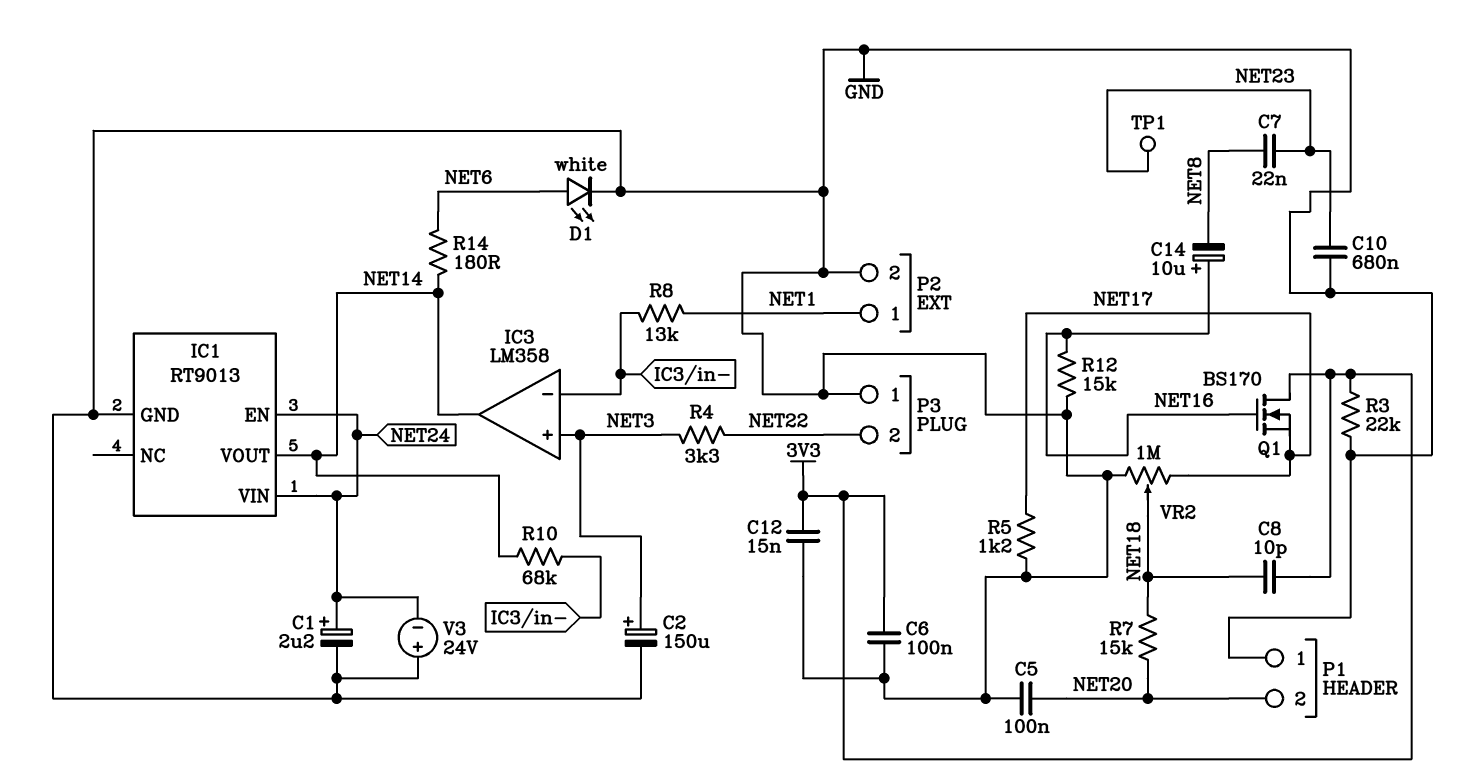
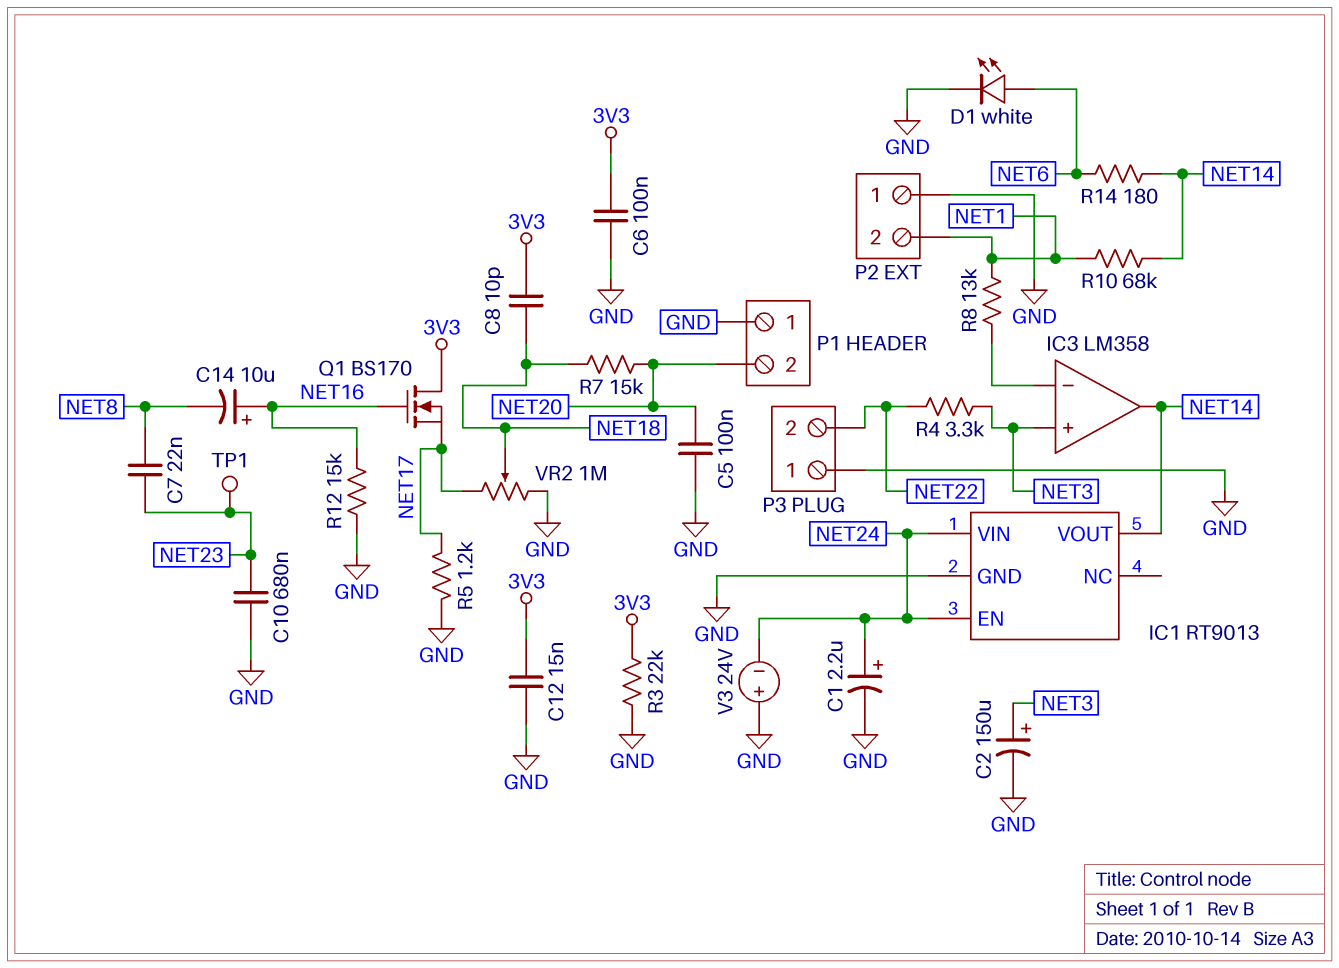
P2 pin 1: NET1 -> GND
P2 pin 2: GND -> NET1
R10: 68k (IC3/in-, NET14) -> 68k (NET1, NET14)

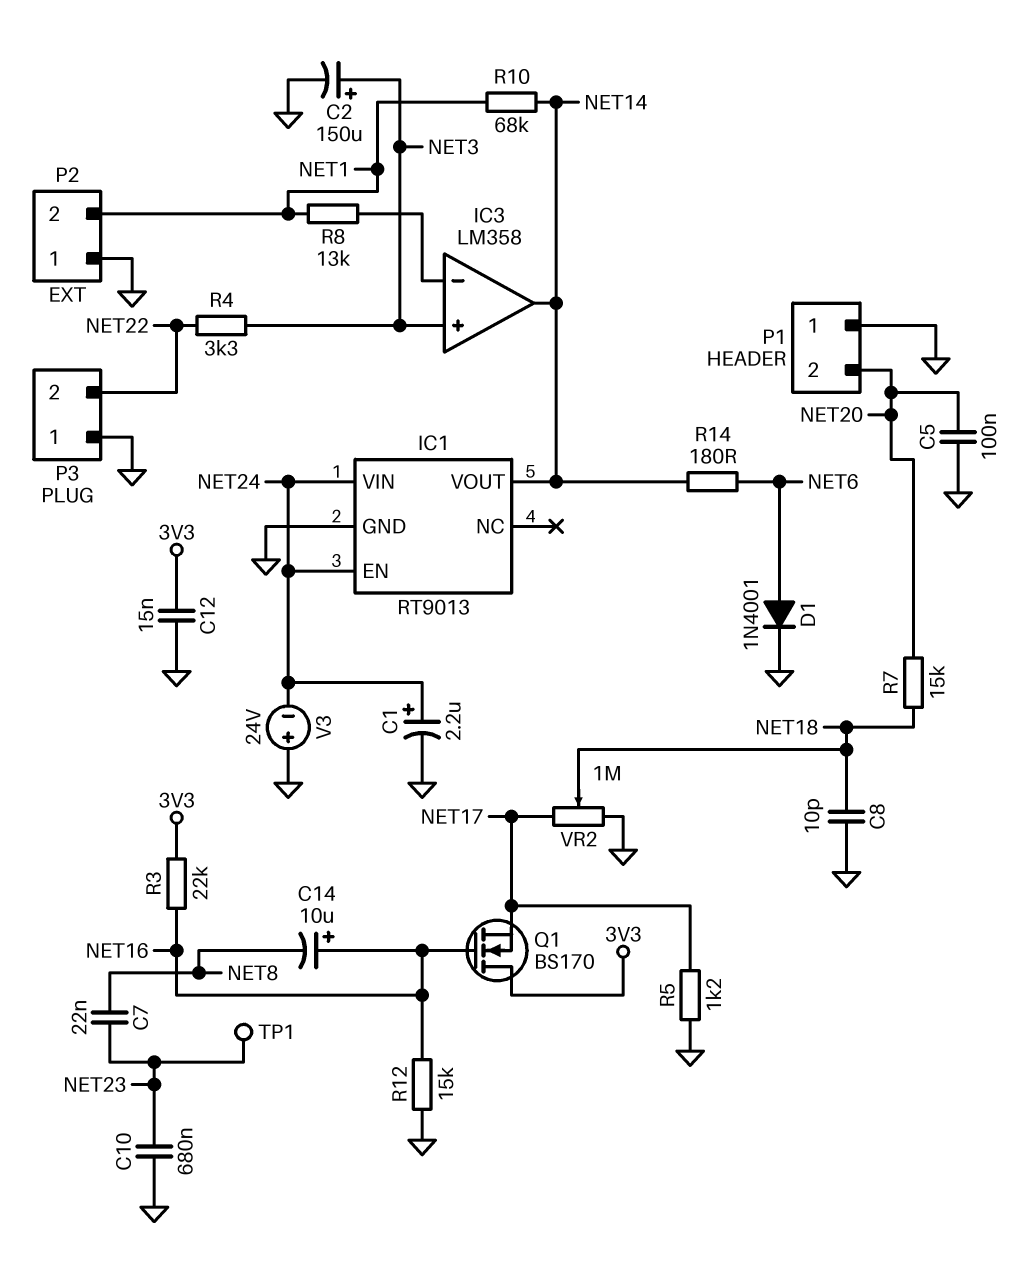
C6: 100nF (3V3, GND) -> none
C8: 10pF (3V3, NET18) -> 10pF (GND, NET18)
D1: LED white (A NET6, K GND) -> diode 1N4001 (A NET6, K GND)
R3: 22k (3V3, GND) -> 22k (3V3, NET16)

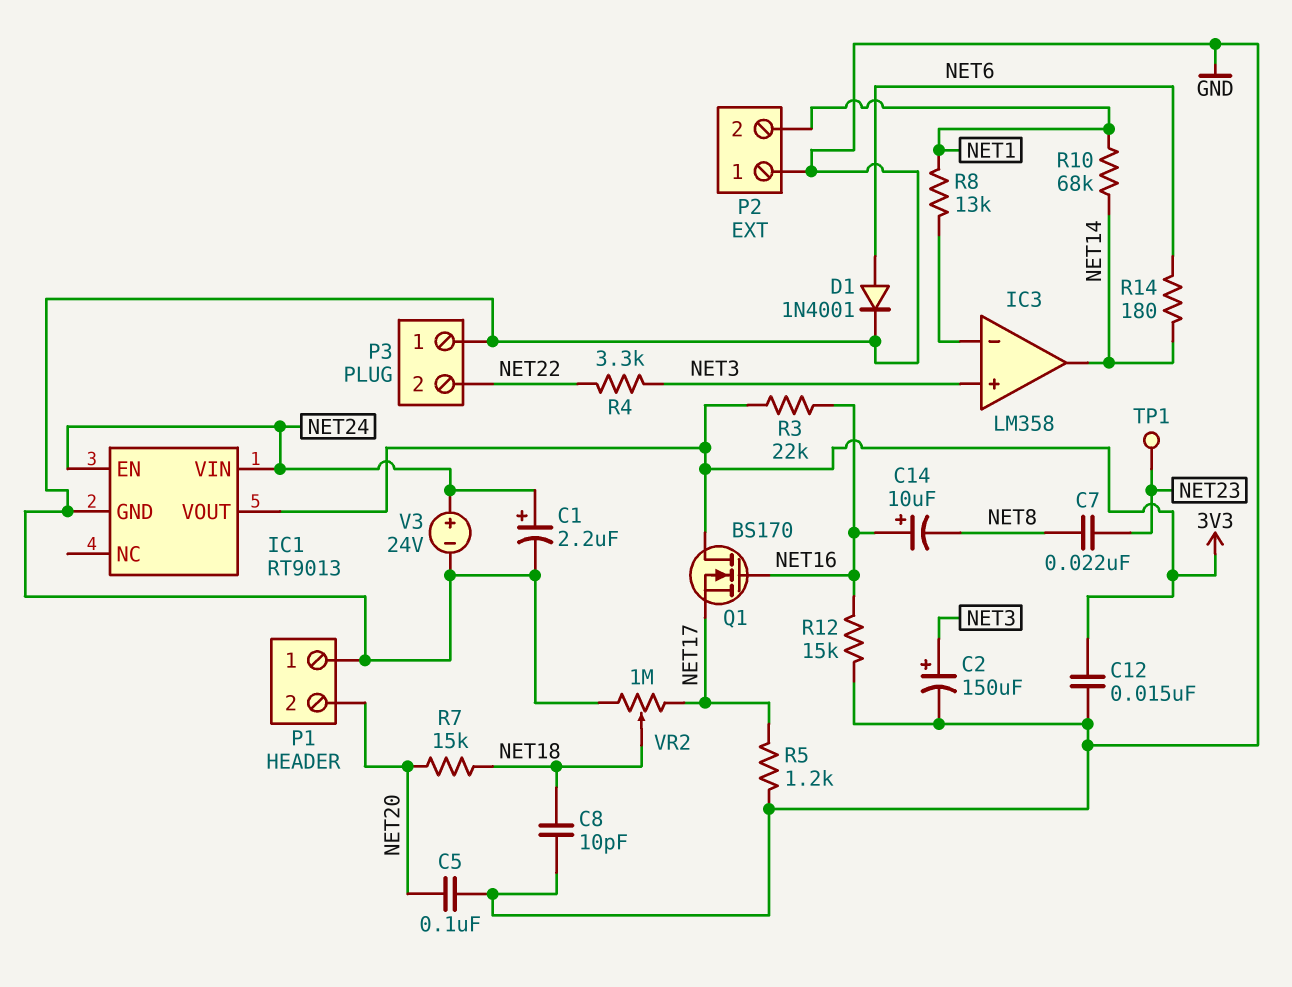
C10: 680nF (GND, NET23) -> none
IC1 pin VOUT: NET14 -> 3V3
V3: 24V (plus GND, minus NET24) -> 24V (plus NET24, minus GND)

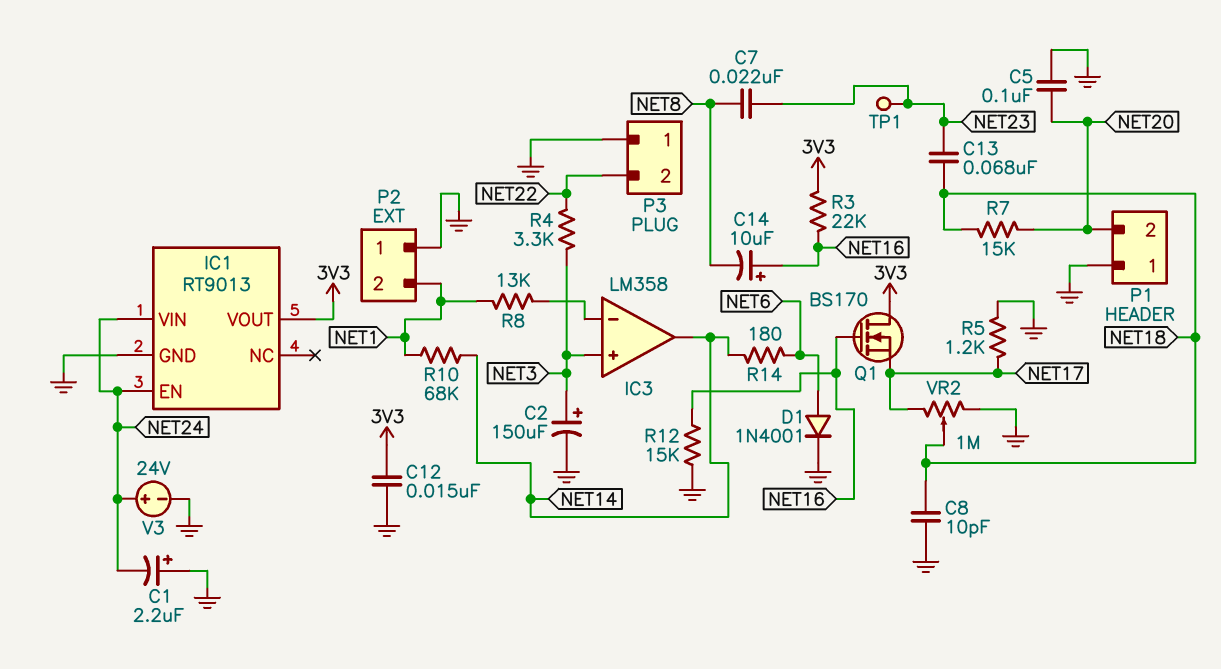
C1: 2.2uF (plus NET24, minus GND) -> 2.2uF (plus GND, minus NET24)
C13: none -> 68nF (NET18, NET23)

